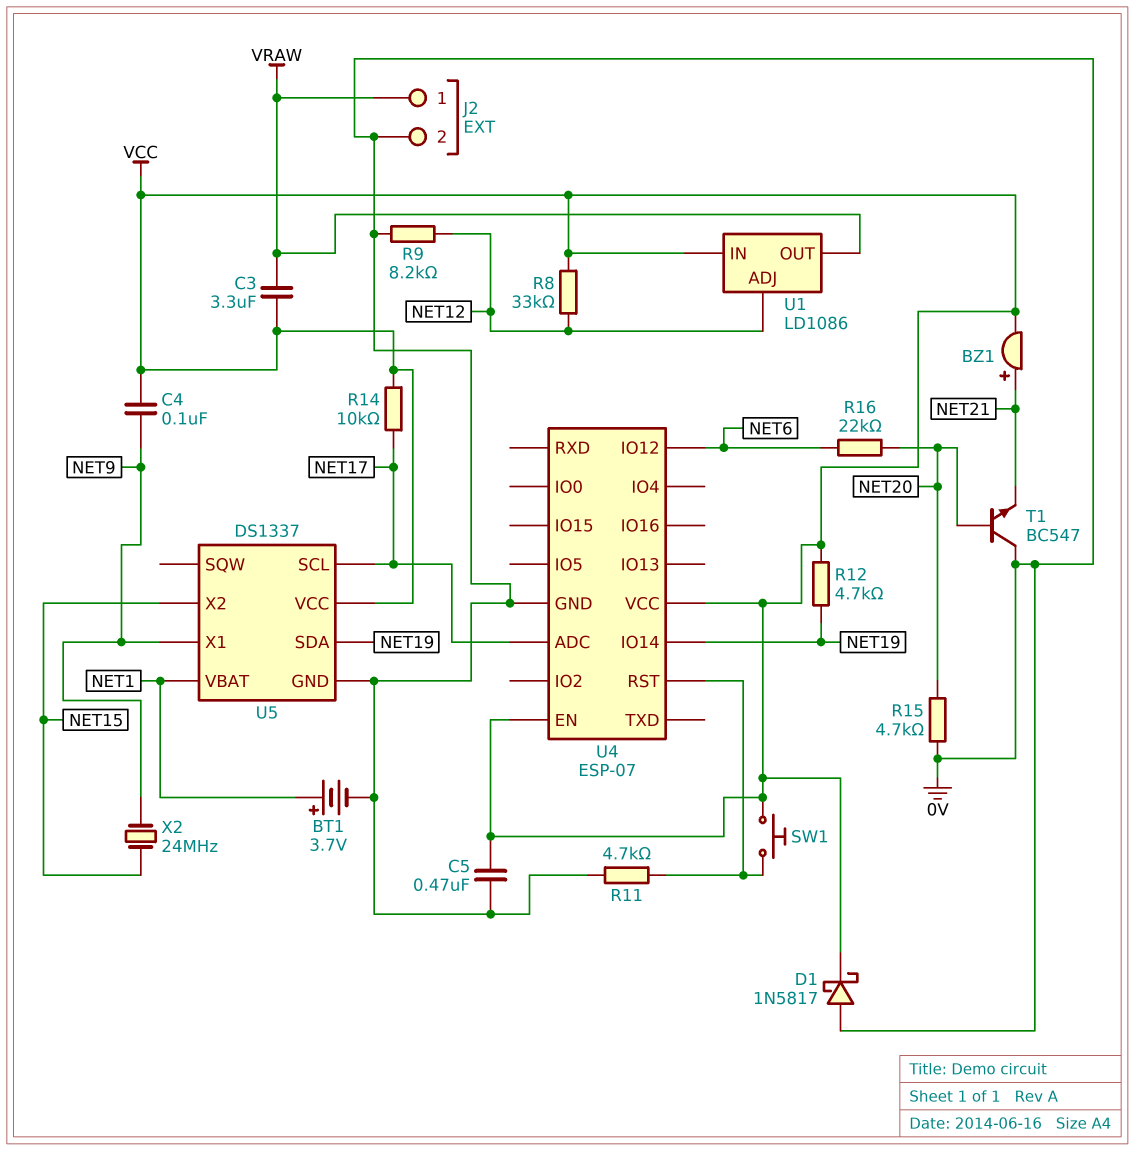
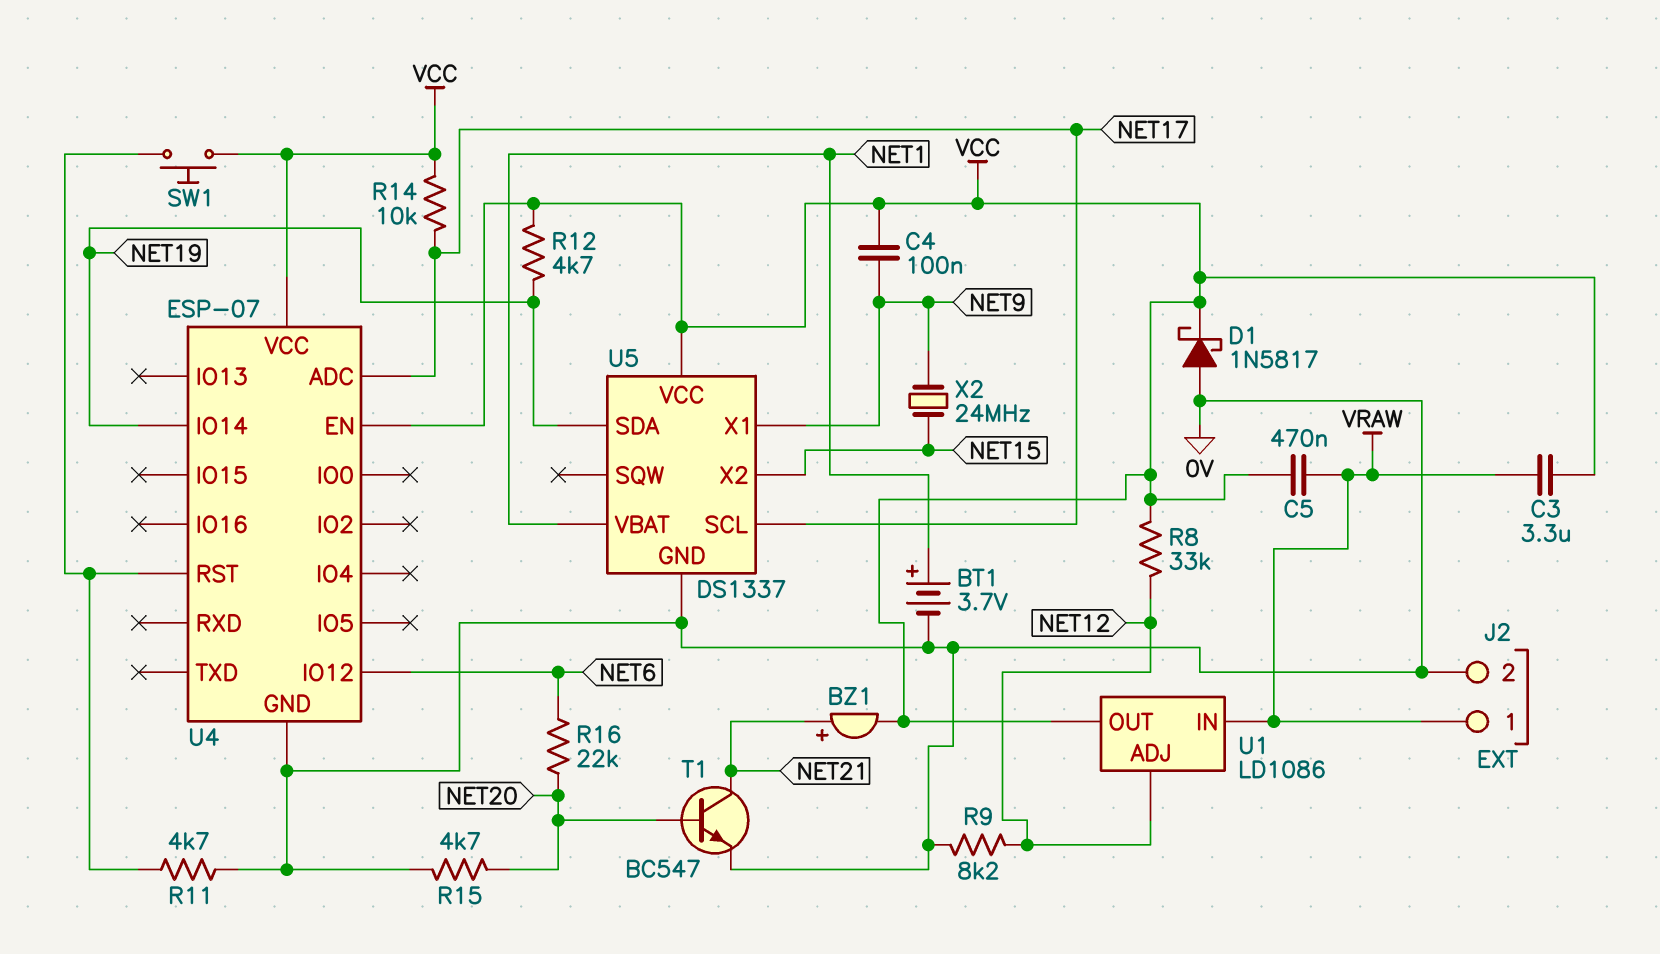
C5: 470nF (0V, VCC) -> 470nF (VCC, VRAW)
T1: NPN BC547 (B NET20, C 0V, E NET21) -> NPN BC547 (B NET20, C NET21, E 0V)
U1 pin IN: VCC -> VRAW
U1 pin OUT: VRAW -> VCC

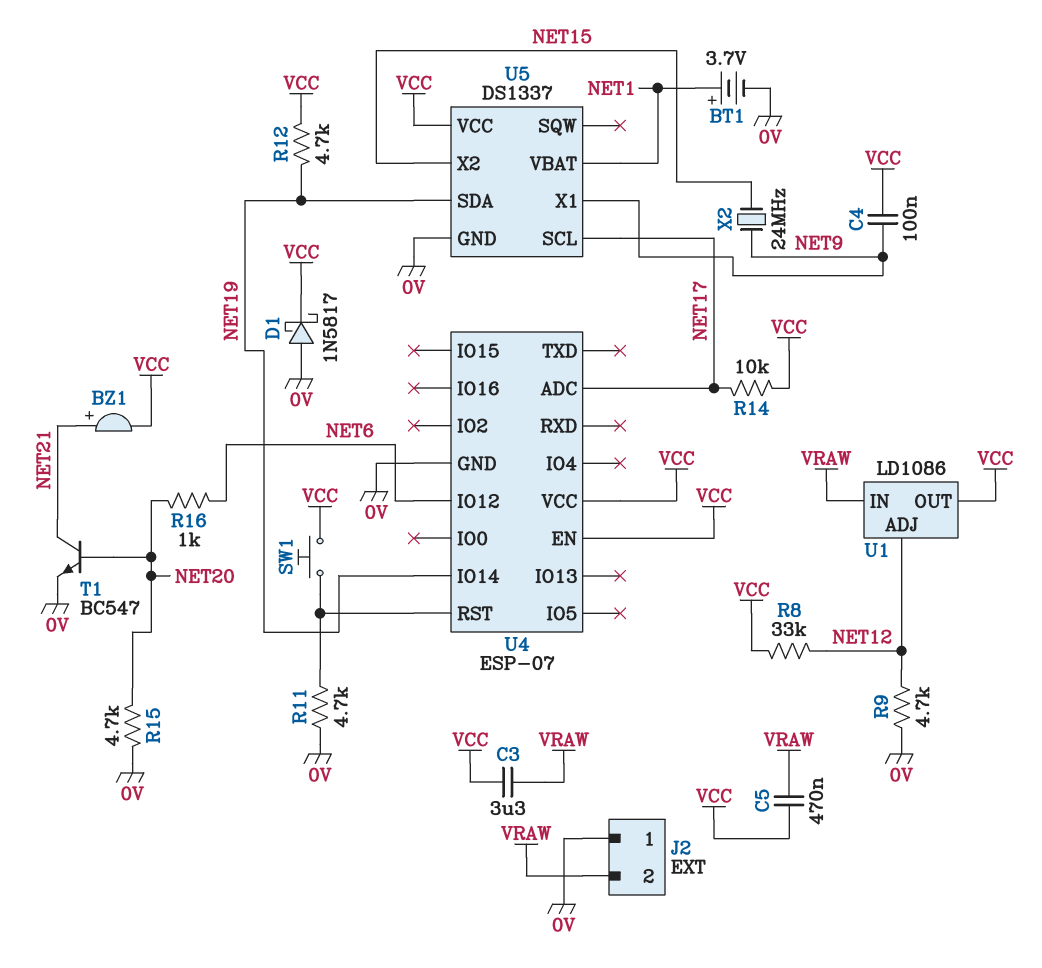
J2 pin 1: VRAW -> 0V
J2 pin 2: 0V -> VRAW
R9: 8.2k (0V, NET12) -> 4.7k (0V, NET12)
R16: 22k (NET6, NET20) -> 1k (NET6, NET20)

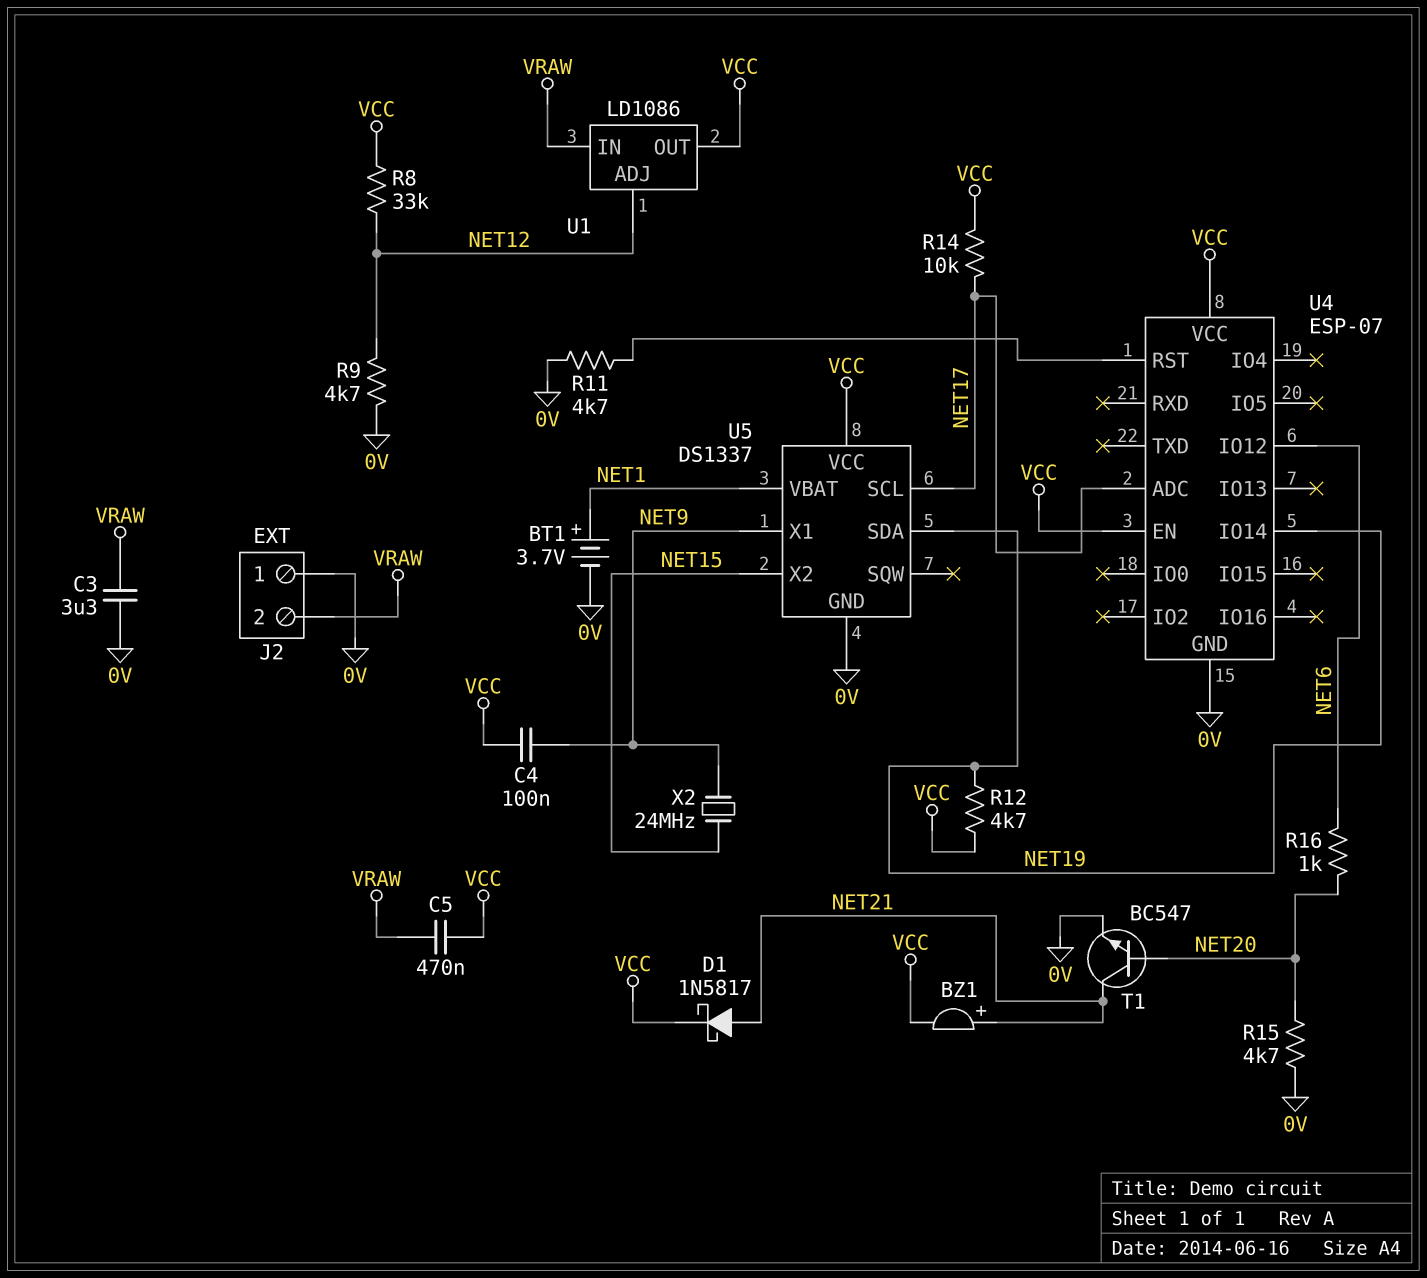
C3: 3.3uF (VCC, VRAW) -> 3.3uF (0V, VRAW)
D1: schottky 1N5817 (A 0V, K VCC) -> schottky 1N5817 (A NET21, K VCC)
SW1: button (U4/RST, VCC) -> none

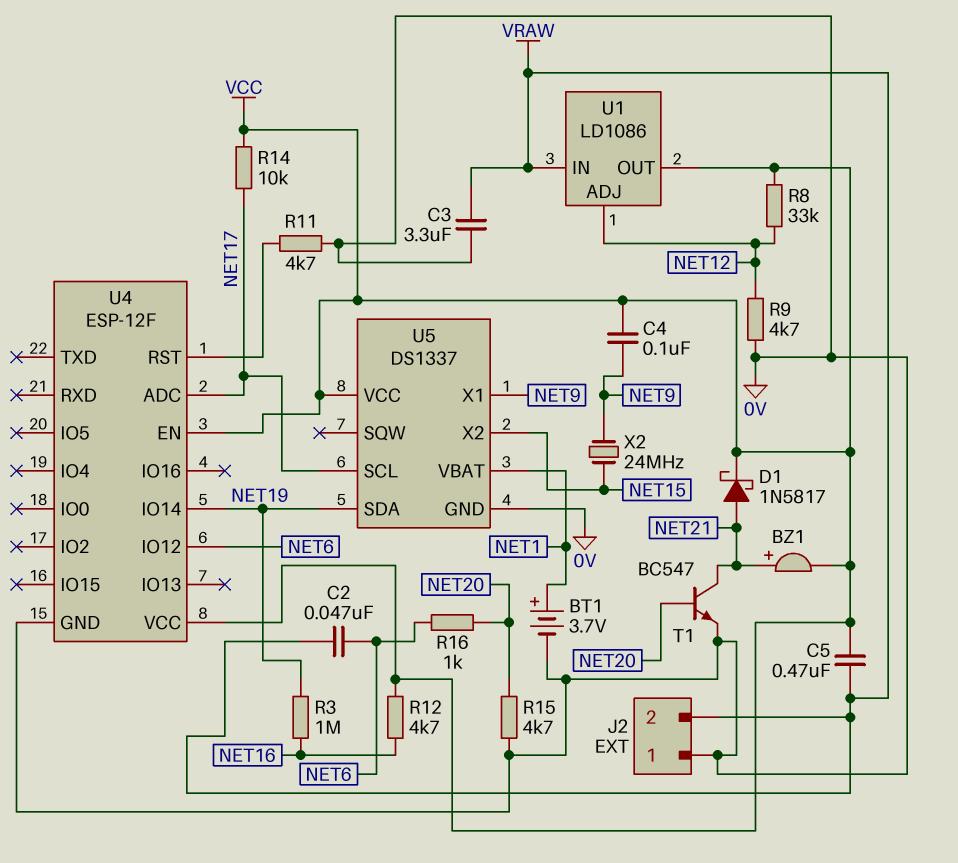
C2: none -> 47nF (NET6, VRAW)
R3: none -> 1M (NET16, NET19)
R12: 4.7k (NET19, VCC) -> 4.7k (NET16, VCC)
U4: ESP-07 -> ESP-12F

